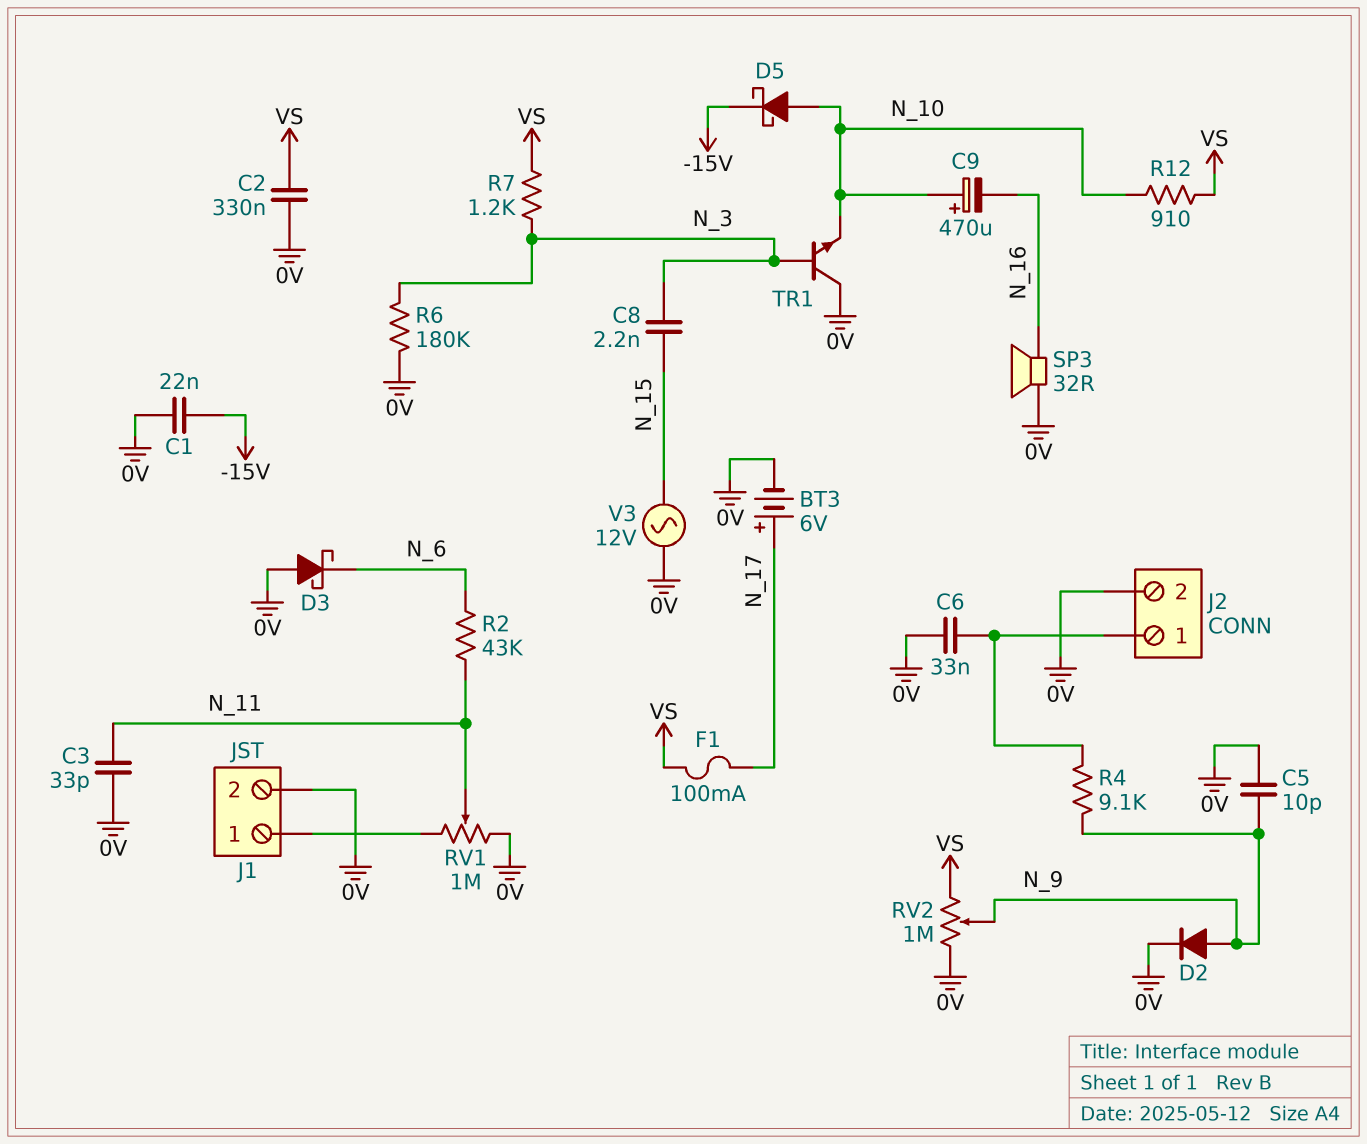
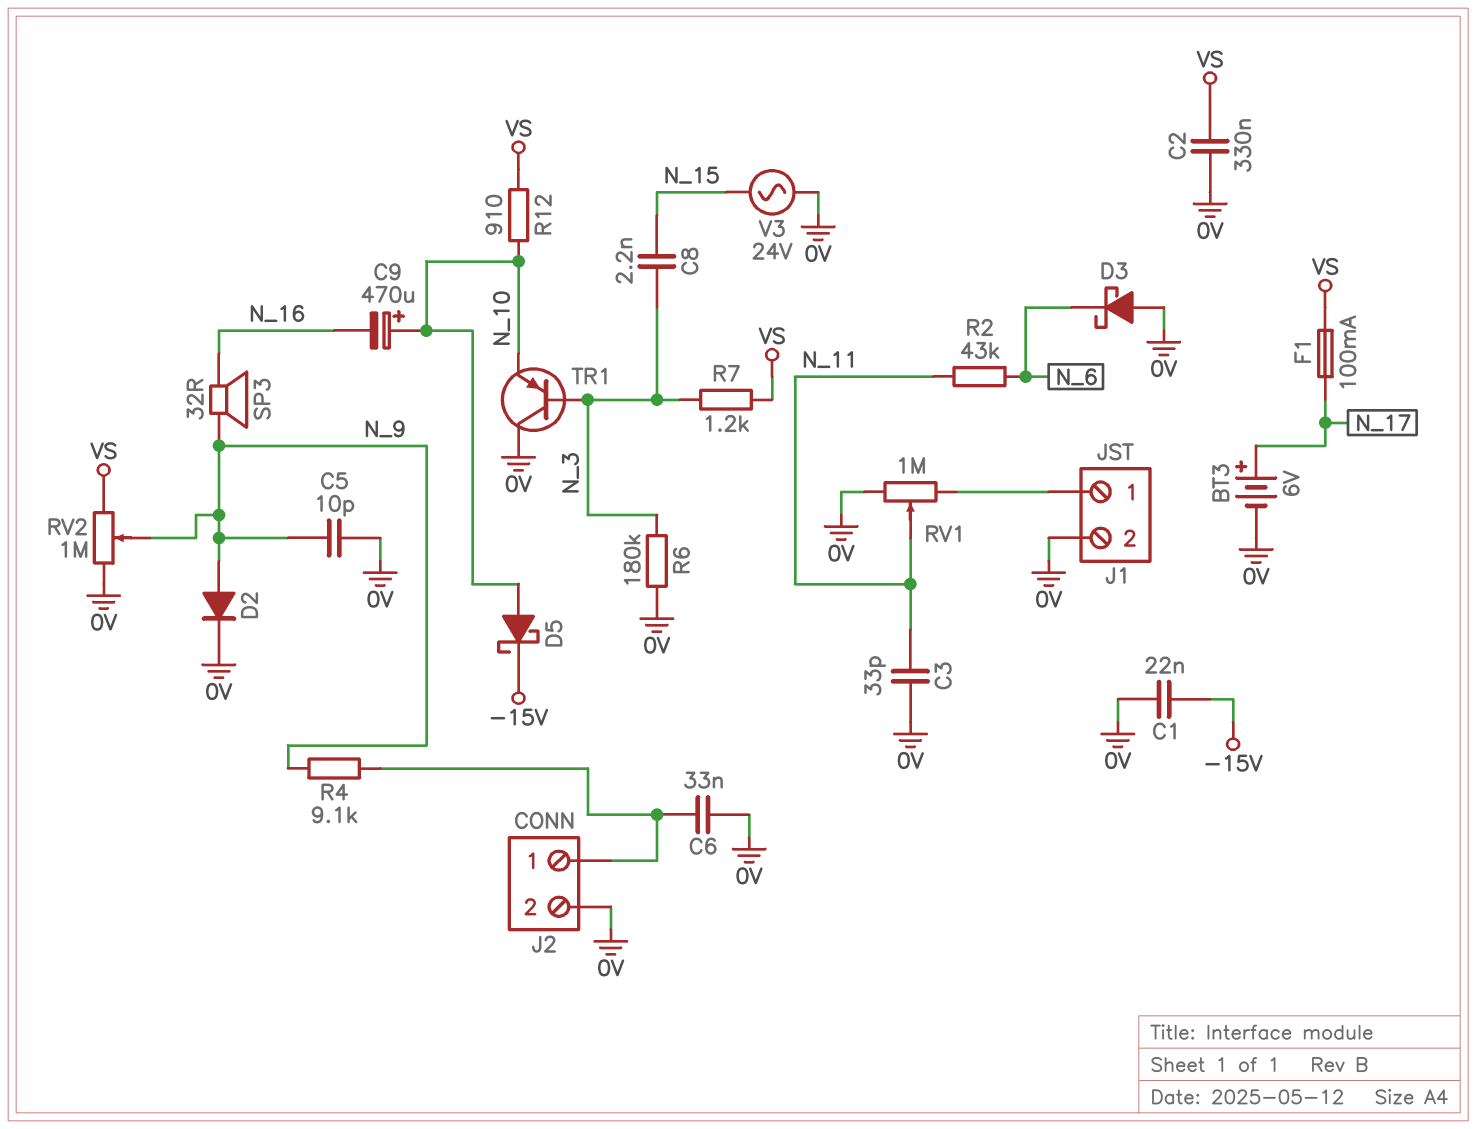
SP3: speaker 32R (0V, N_16) -> speaker 32R (N_9, N_16)
TR1: NPN (B N_3, C 0V, E N_10) -> PNP (B N_3, C 0V, E N_10)
V3: AC 12V (0V, N_15) -> AC 24V (0V, N_15)

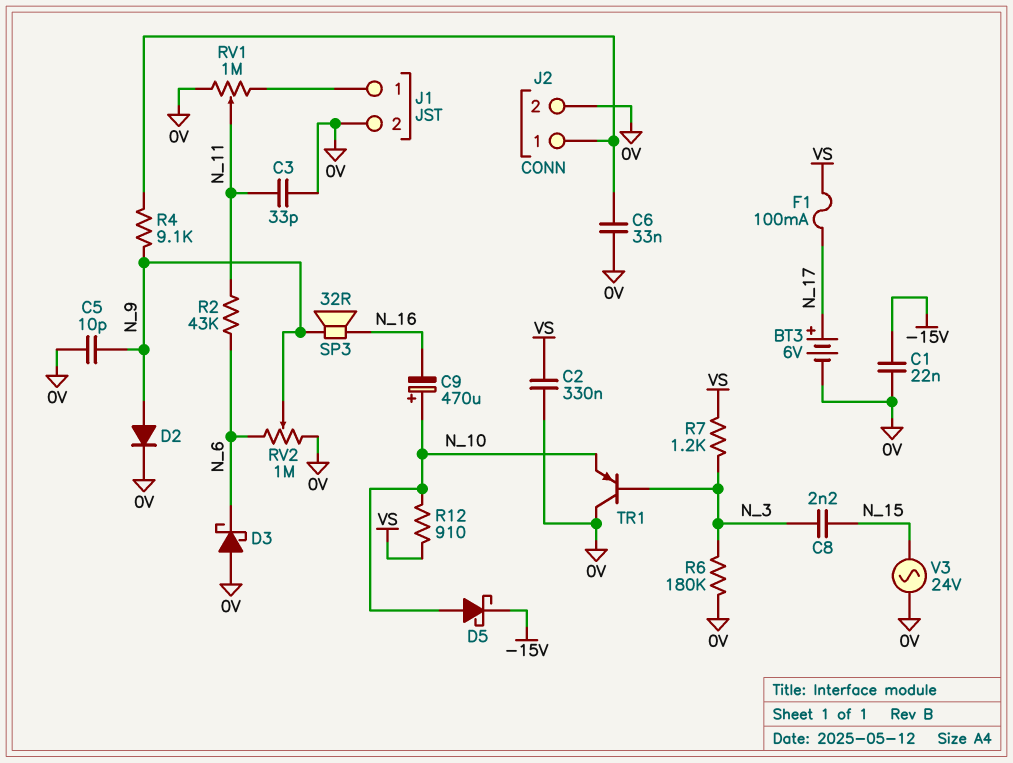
RV2: 1M (0V, VS, wiper N_9) -> 1M (0V, N_6, wiper N_9)

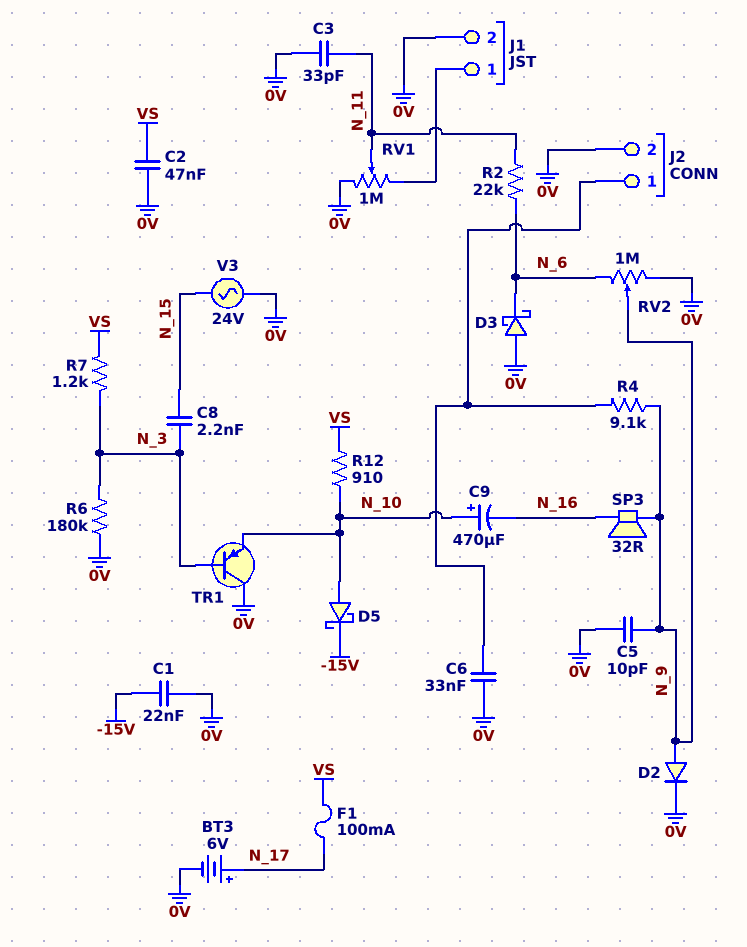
C2: 330nF (0V, VS) -> 47nF (0V, VS)
R2: 43k (N_6, N_11) -> 22k (N_6, N_11)

